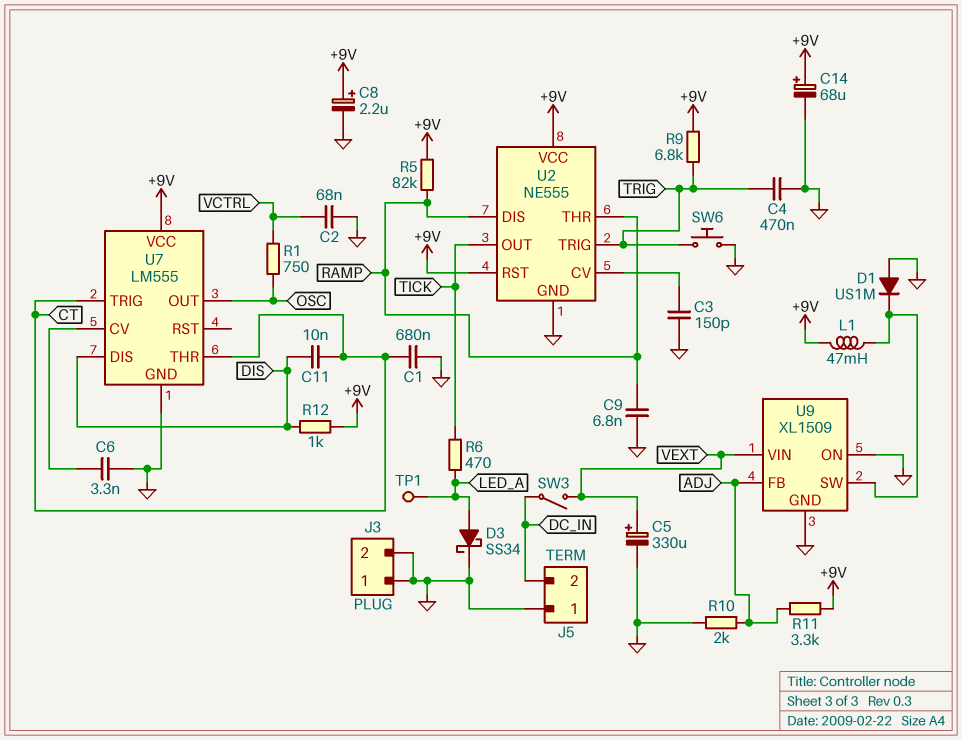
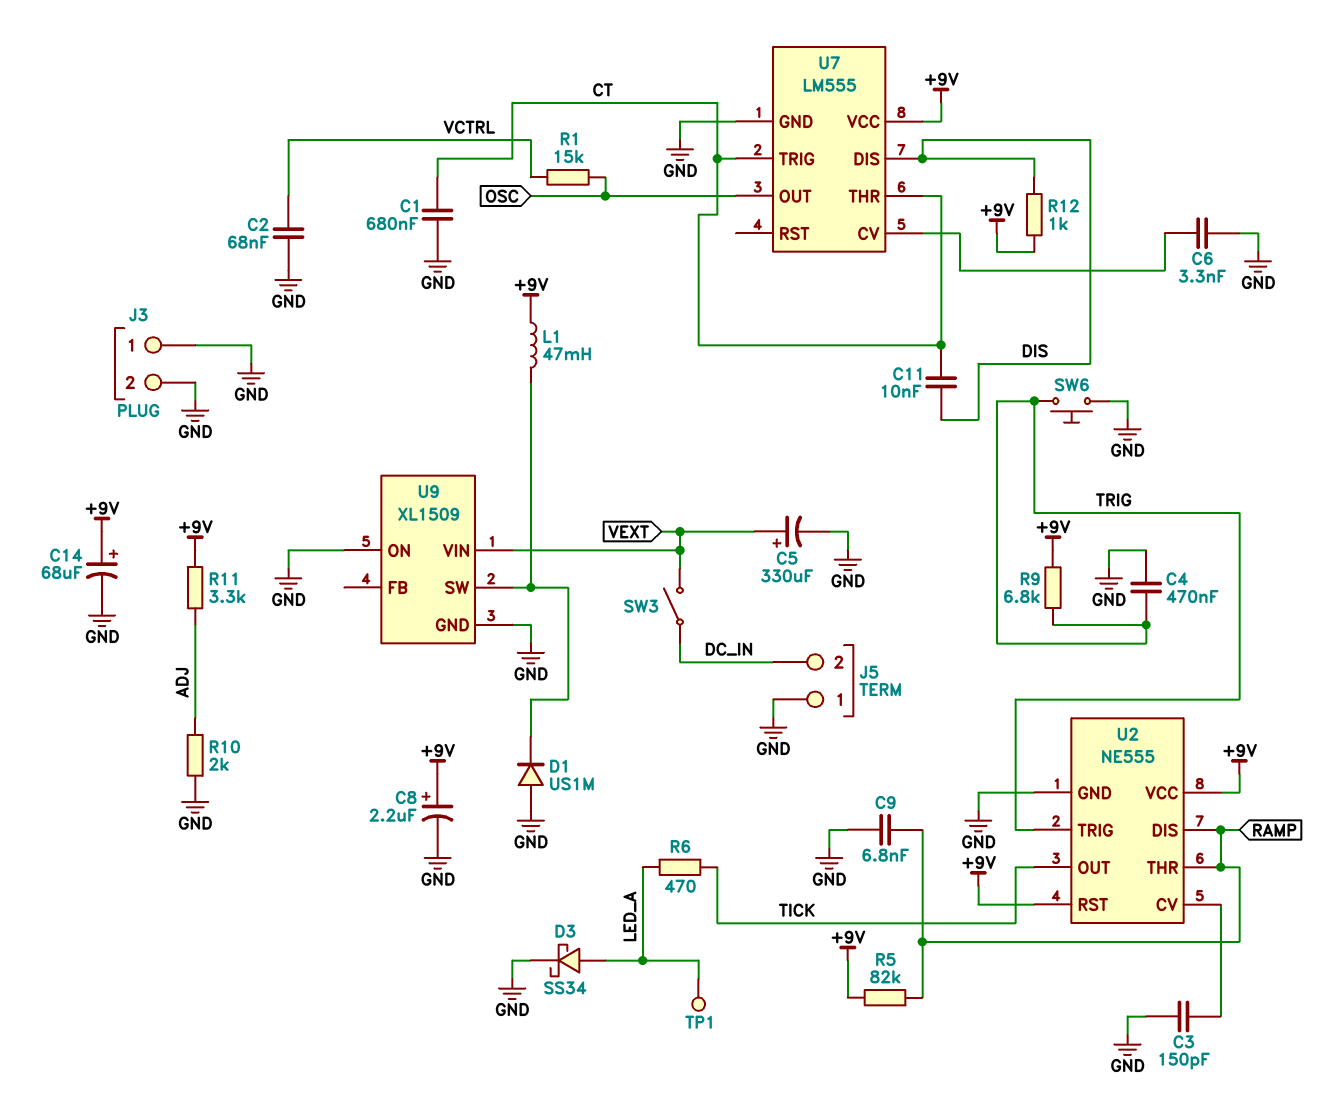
R1: 750 (OSC, VCTRL) -> 15k (OSC, VCTRL)
U9 pin FB: ADJ -> none

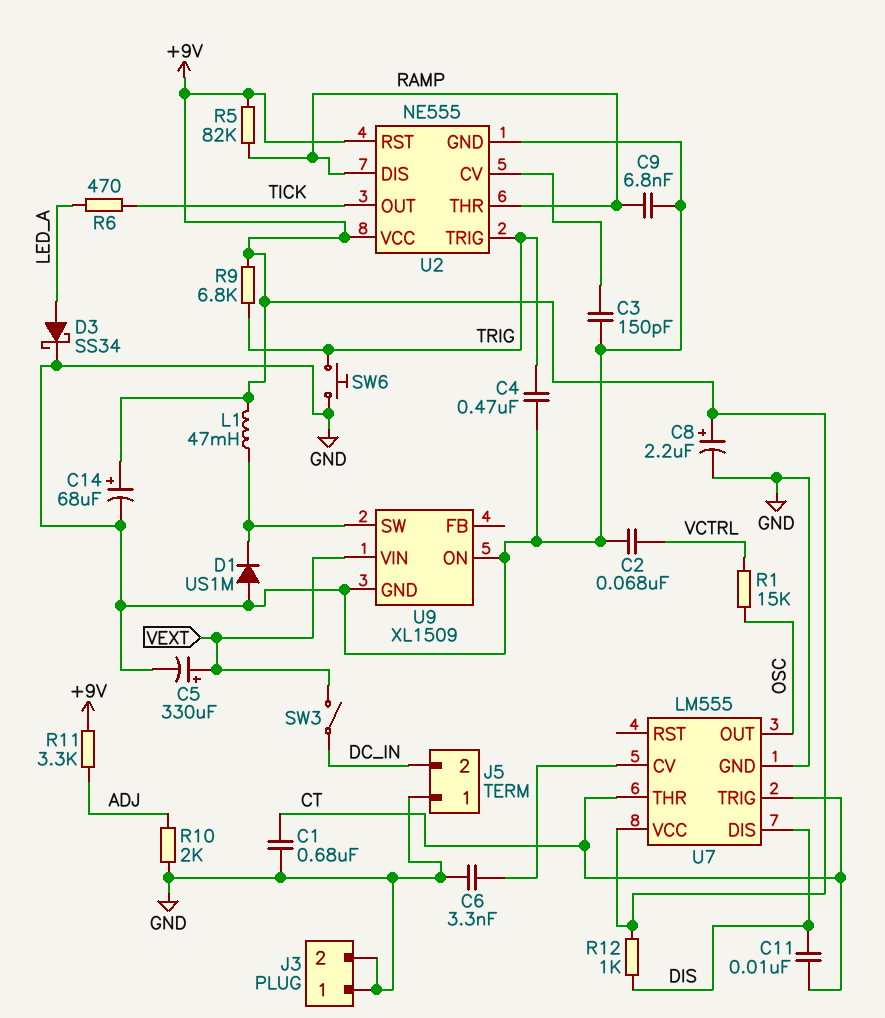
TP1: test point (LED_A) -> none

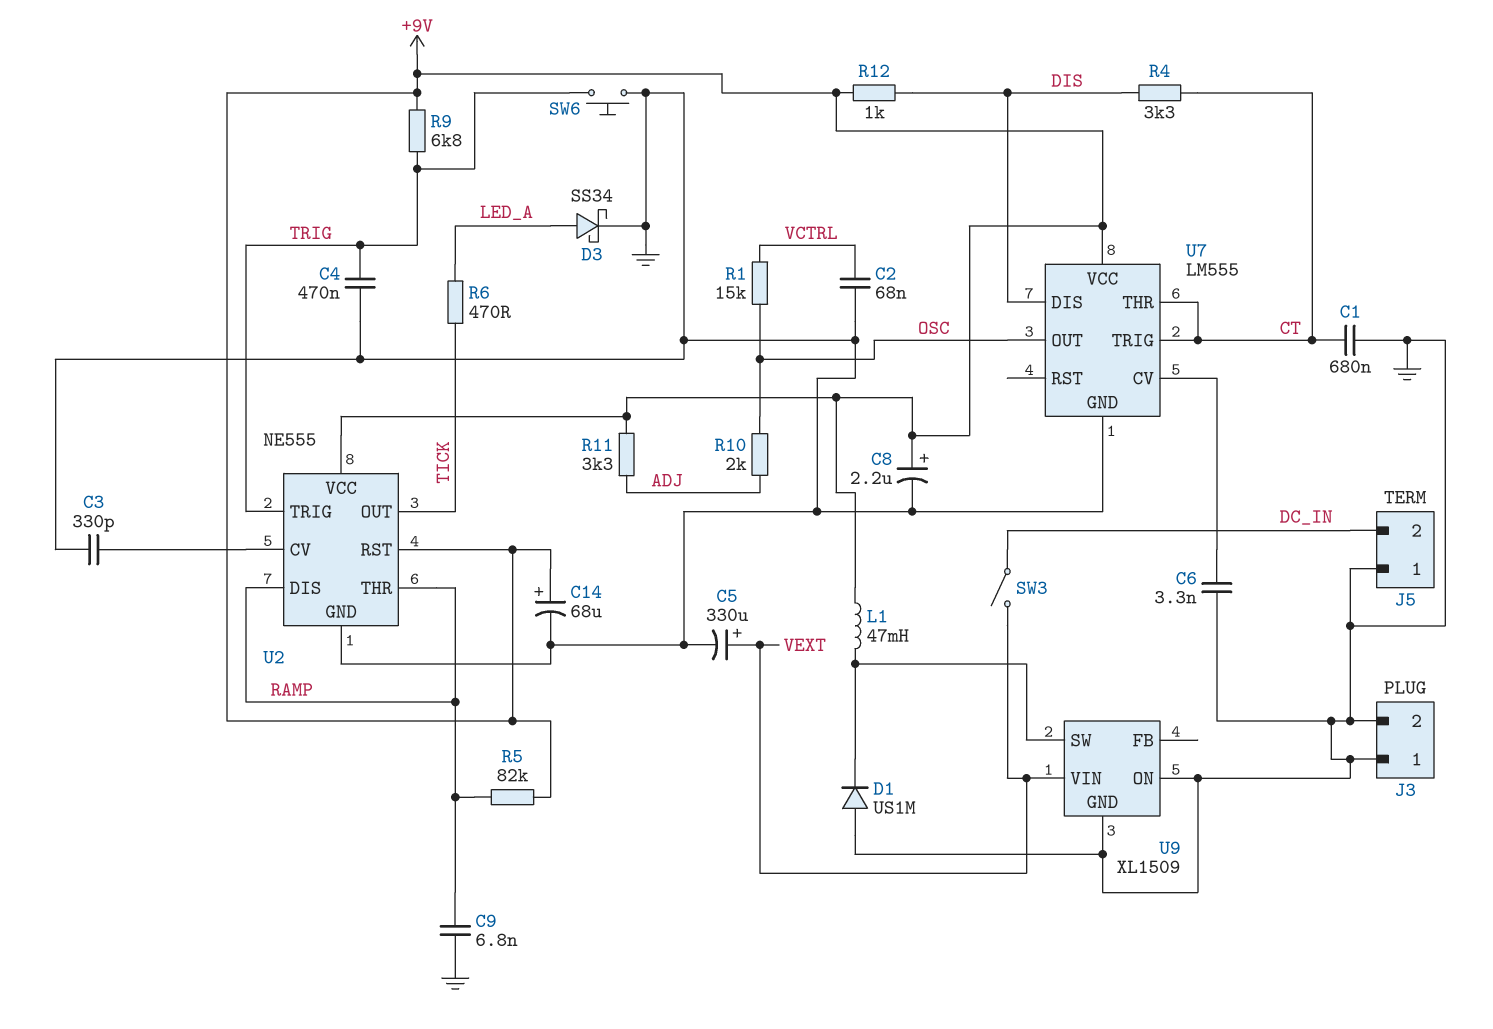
C3: 150pF (GND, U2/CV) -> 330pF (GND, U2/CV)
C11: 10nF (CT, DIS) -> none
R4: none -> 3.3k (CT, DIS)
R10: 2k (ADJ, GND) -> 2k (ADJ, OSC)

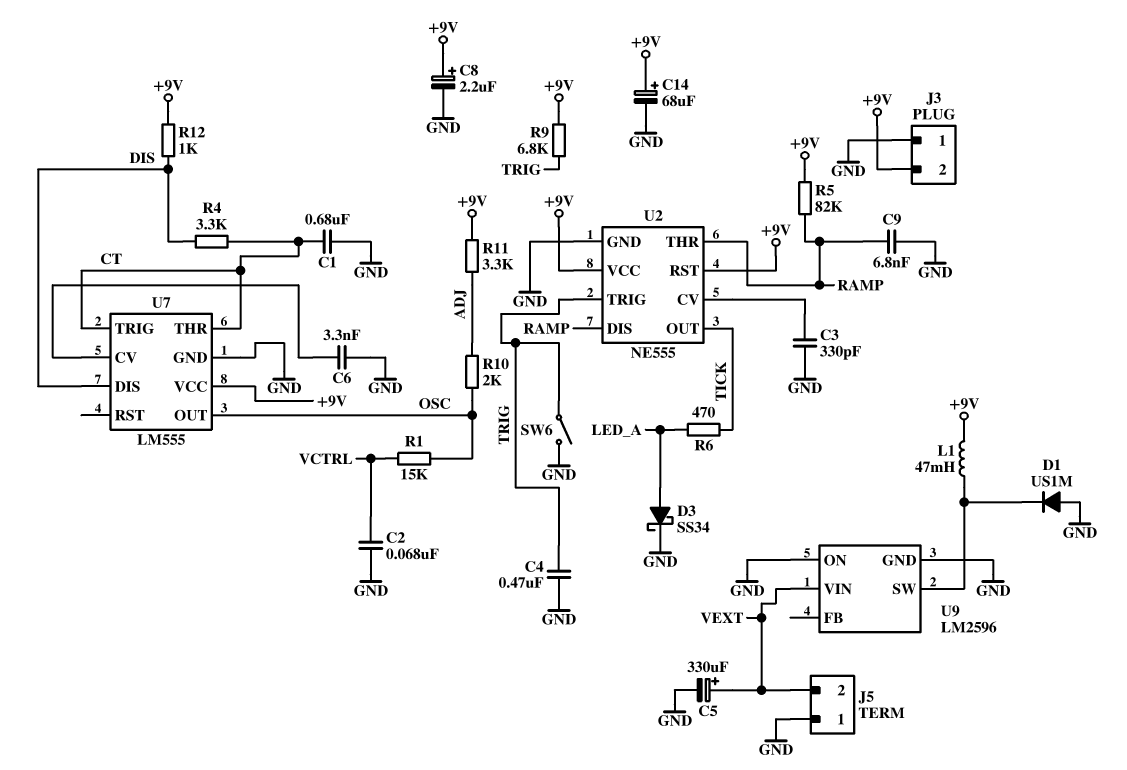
J3 pin 2: GND -> +9V
J5 pin 2: DC_IN -> VEXT
SW3: switch (DC_IN, VEXT) -> none
SW6: button (GND, TRIG) -> switch (GND, TRIG)
U9: XL1509 -> LM2596

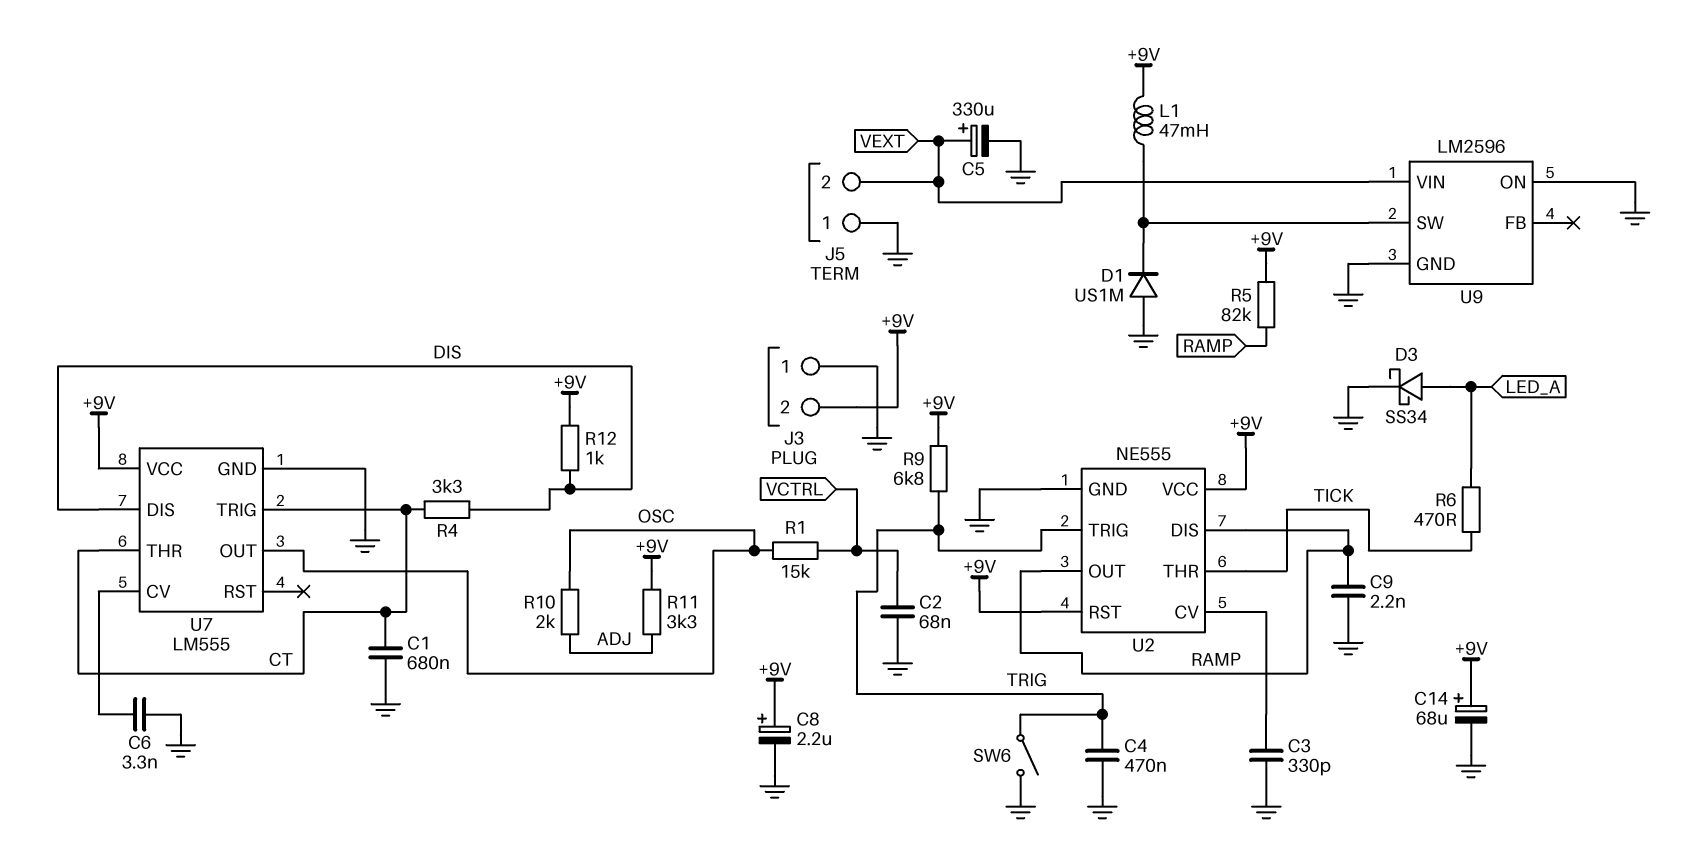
C9: 6.8nF (GND, RAMP) -> 2.2nF (GND, RAMP)
U2 pin OUT: TICK -> RAMP
U2 pin THR: RAMP -> TICK

